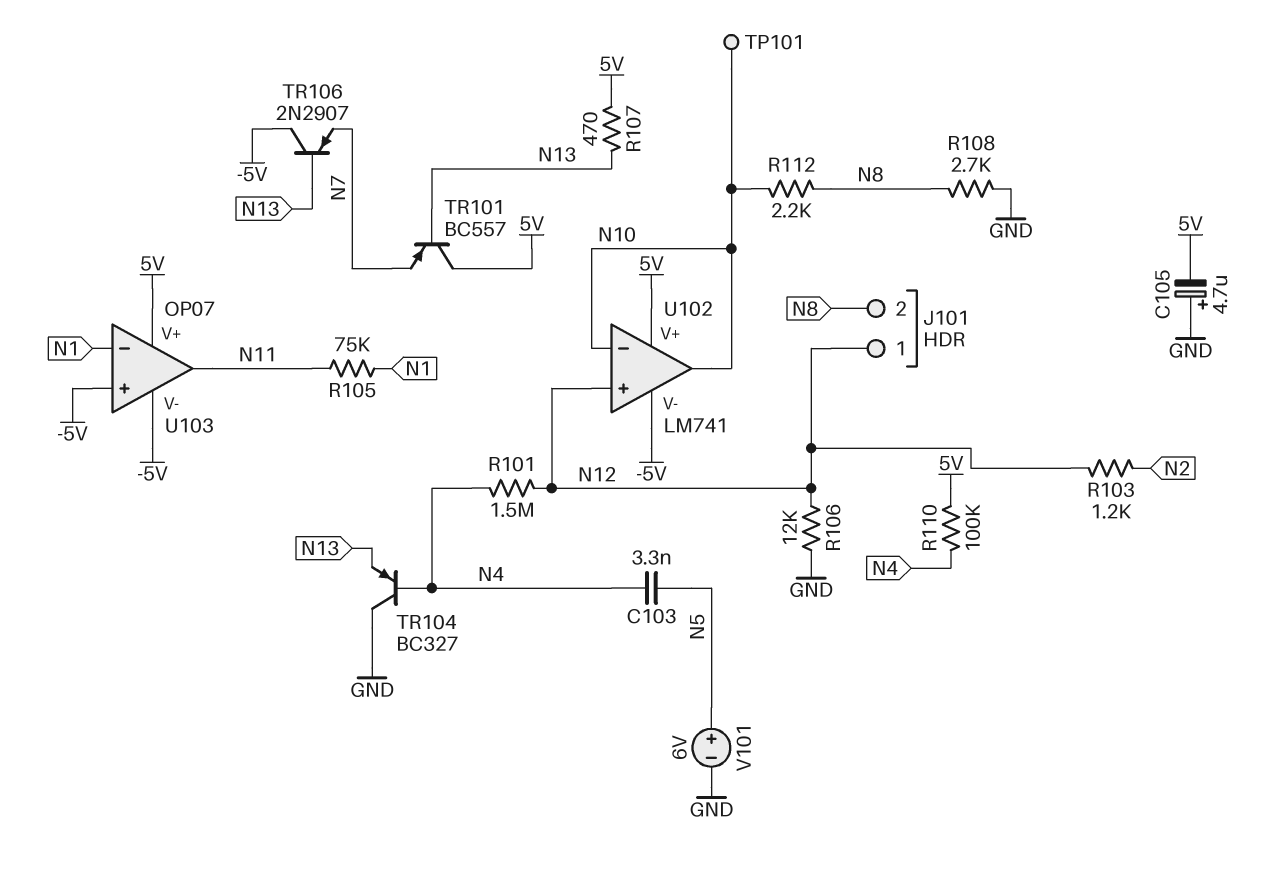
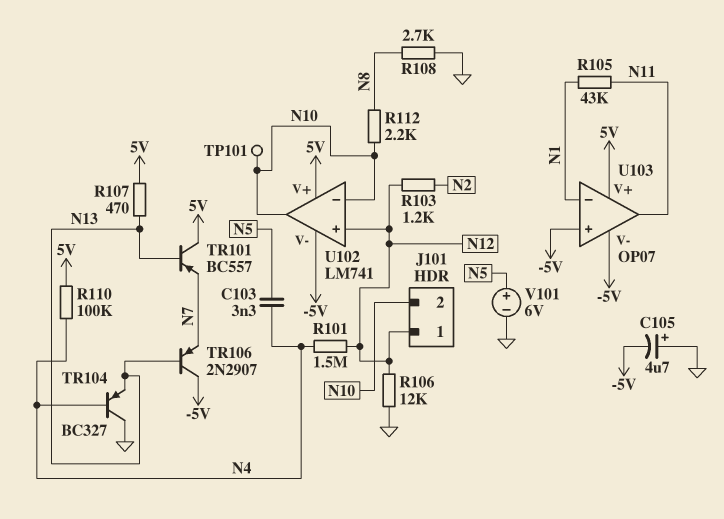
C105: 4.7uF (plus GND, minus 5V) -> 4.7uF (plus GND, minus -5V)
J101 pin 2: N8 -> N10
R105: 75k (N1, N11) -> 43k (N1, N11)

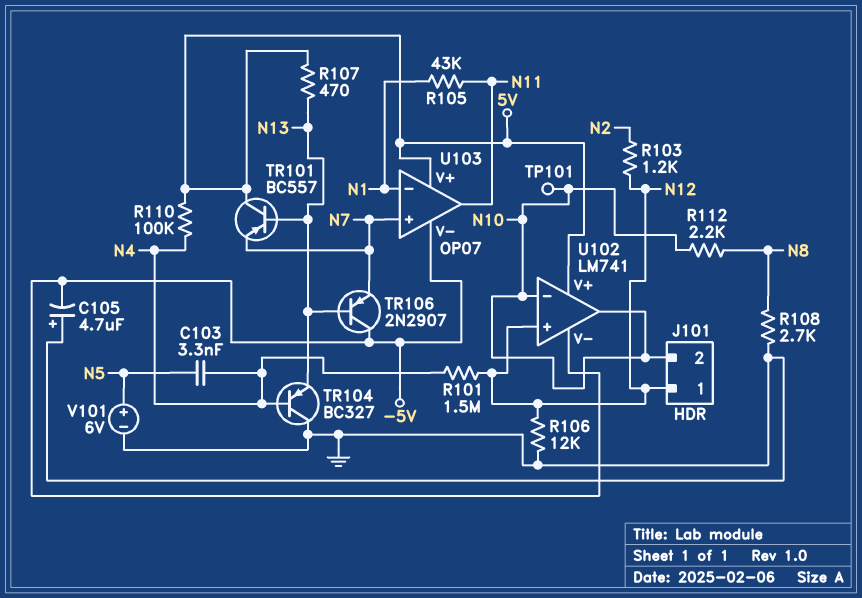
U103 pin in+: -5V -> N7

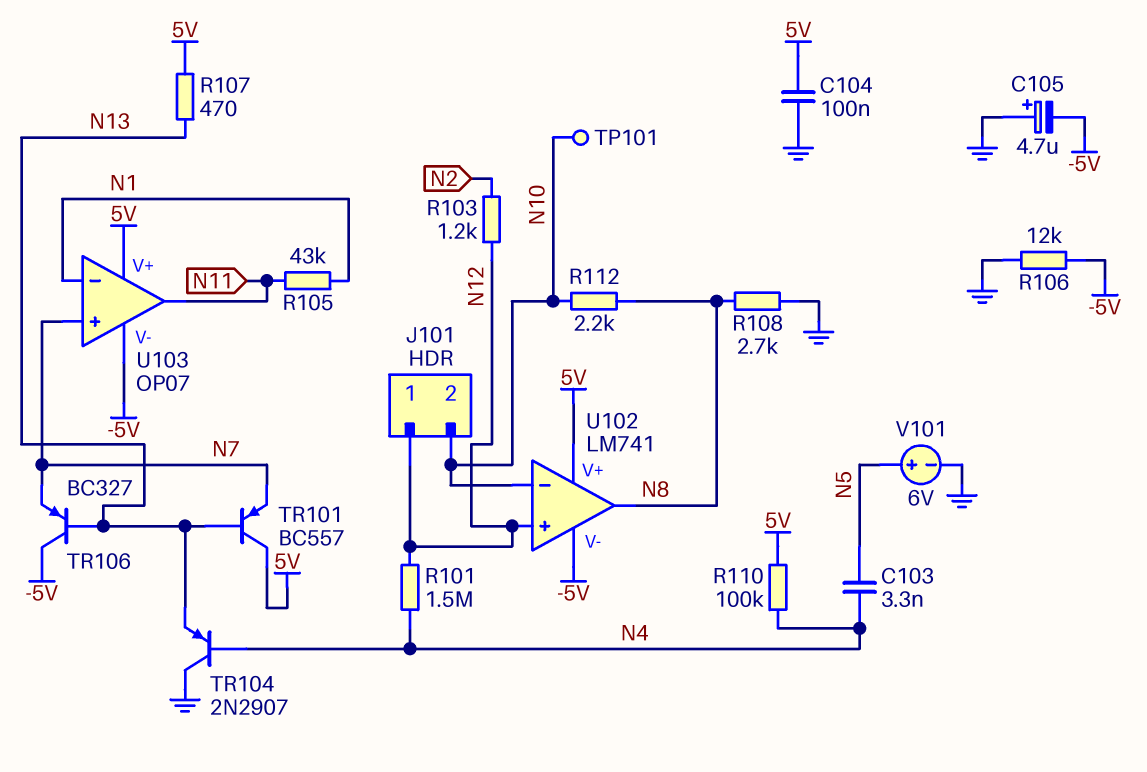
C104: none -> 100nF (5V, GND)
R106: 12k (GND, N12) -> 12k (-5V, GND)
TR104: PNP BC327 (B N4, C GND, E N13) -> PNP 2N2907 (B N4, C GND, E N13)
TR106: PNP 2N2907 (B N13, C -5V, E N7) -> PNP BC327 (B N13, C -5V, E N7)
U102 pin out: N10 -> N8

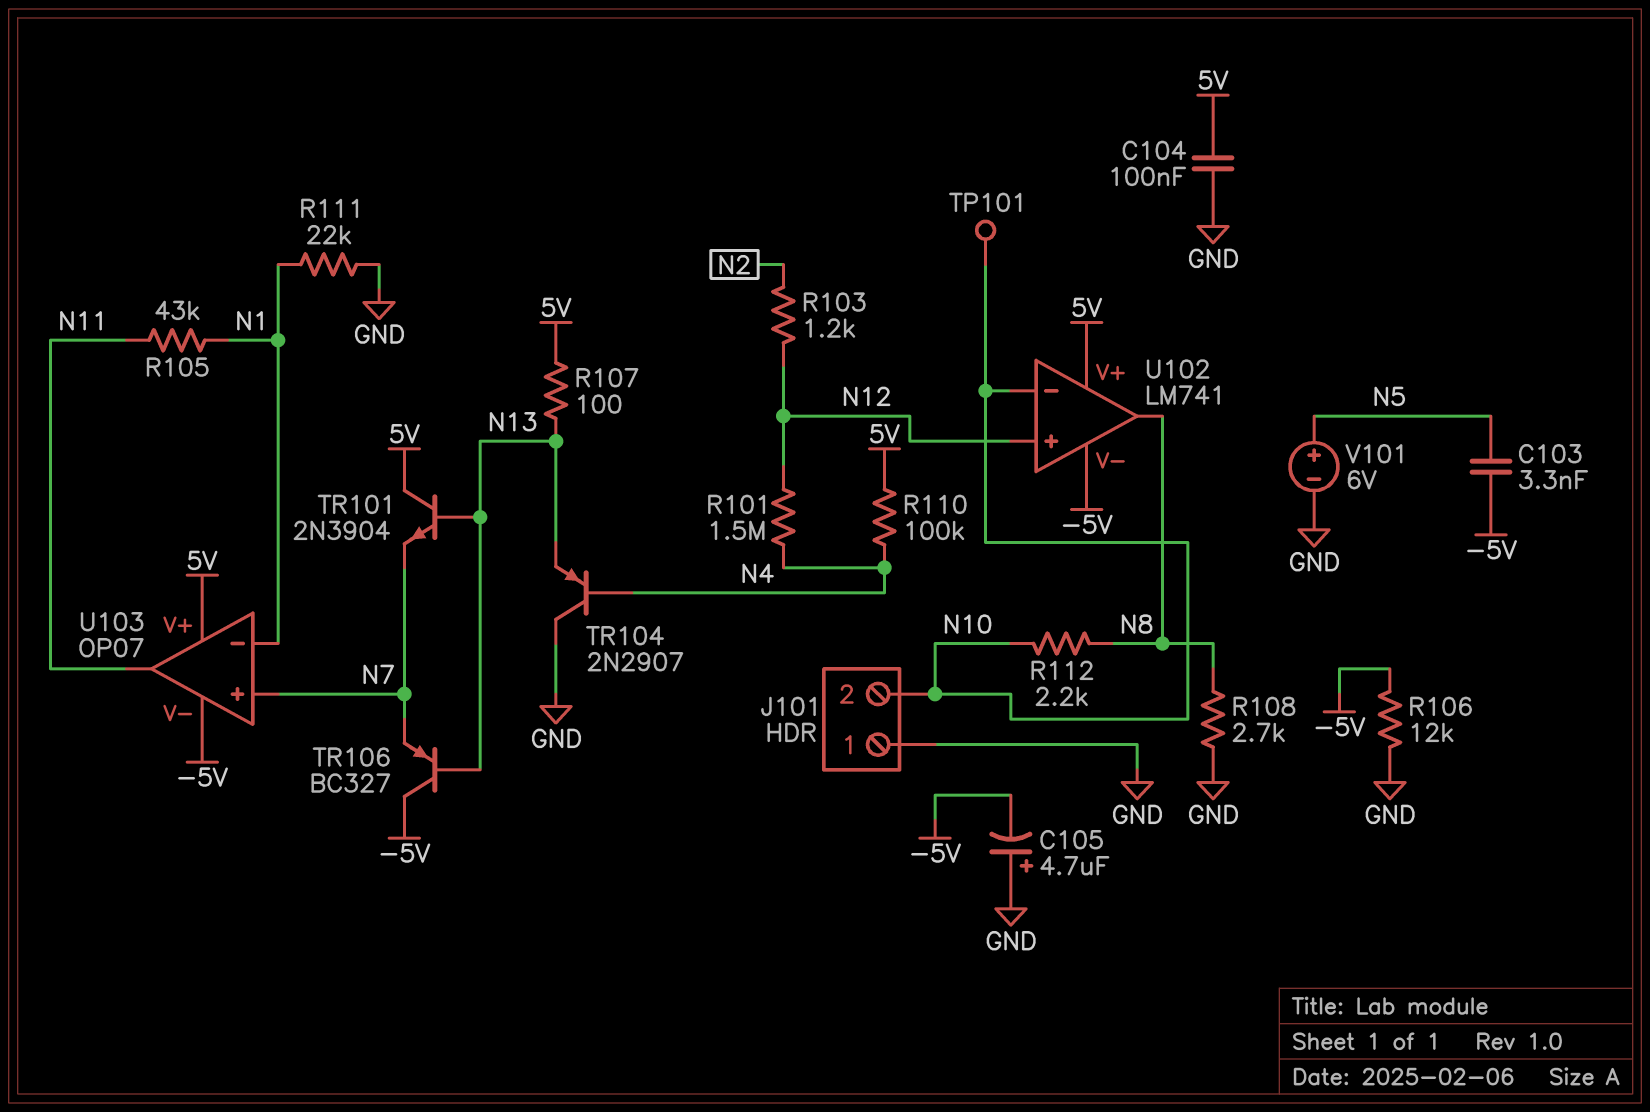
C103: 3.3nF (N4, N5) -> 3.3nF (-5V, N5)
J101 pin 1: N12 -> GND
R107: 470 (5V, N13) -> 100 (5V, N13)
R111: none -> 22k (GND, N1)
TR101: PNP BC557 (B N13, C 5V, E N7) -> NPN 2N3904 (B N13, C 5V, E N7)

